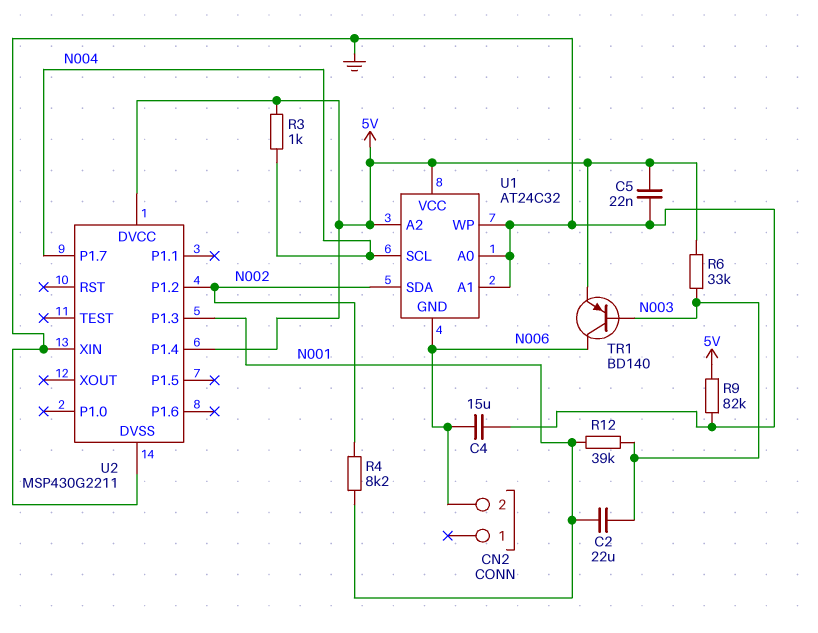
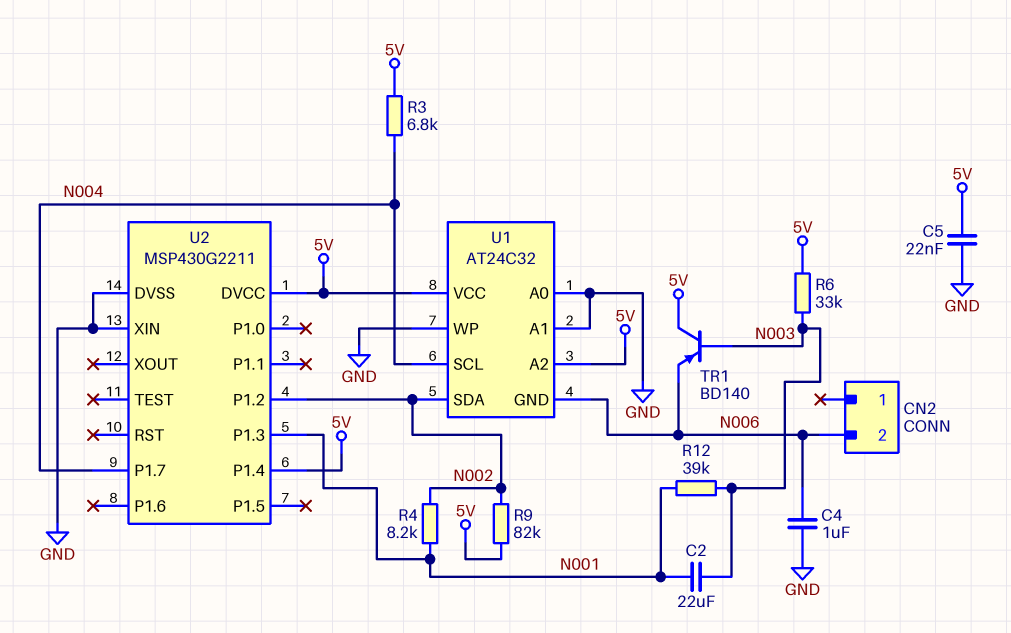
C4: 15uF (GND, N006) -> 1uF (GND, N006)
R3: 1k (5V, N004) -> 6.8k (5V, N004)
R9: 82k (5V, GND) -> 82k (5V, N002)
TR1: PNP BD140 (B N003, C N006, E 5V) -> PNP BD140 (B N003, C 5V, E N006)

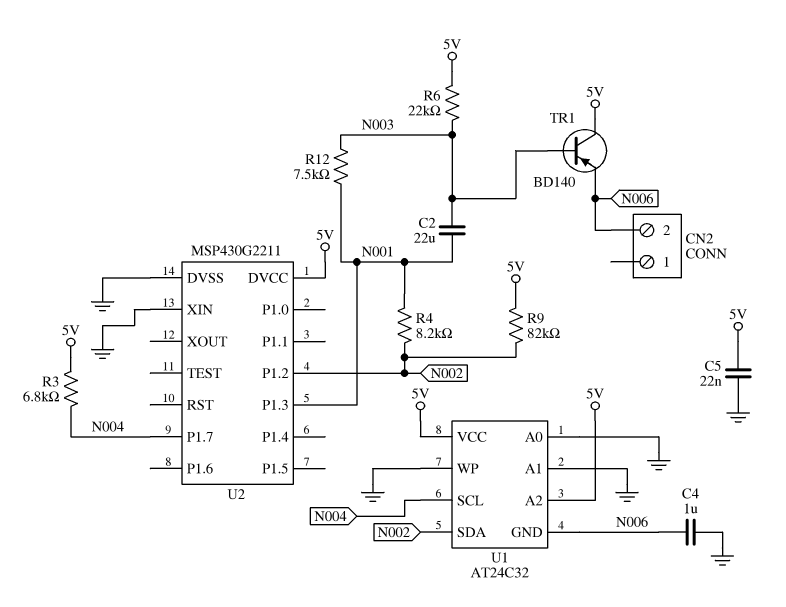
R6: 33k (5V, N003) -> 22k (5V, N003)
R12: 39k (N001, N003) -> 7.5k (N001, N003)
U2 pin P1.4: 5V -> none

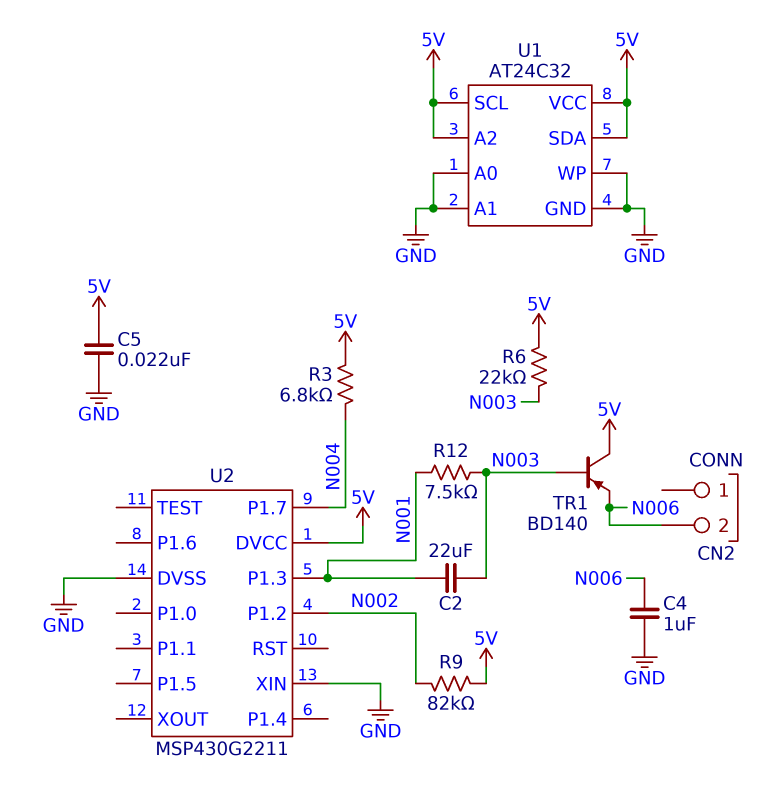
R4: 8.2k (N001, N002) -> none
U1 pin GND: N006 -> GND
U1 pin SCL: N004 -> 5V
U1 pin SDA: N002 -> 5V

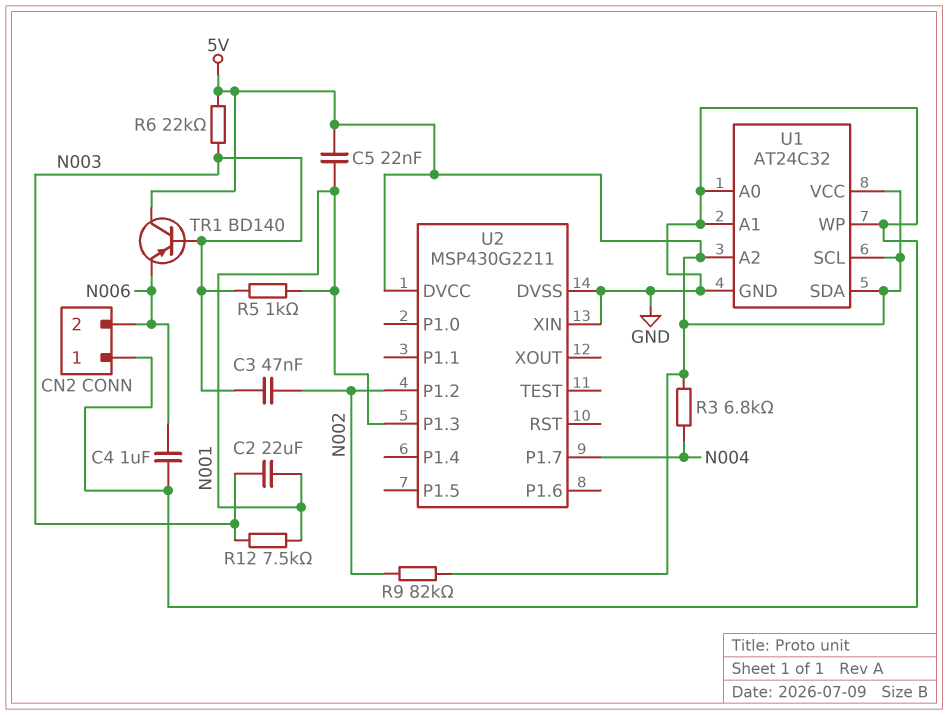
C3: none -> 47nF (N002, N003)
C5: 22nF (5V, GND) -> 22nF (5V, N001)
CN2 pin 1: none -> GND
R5: none -> 1k (N001, N003)

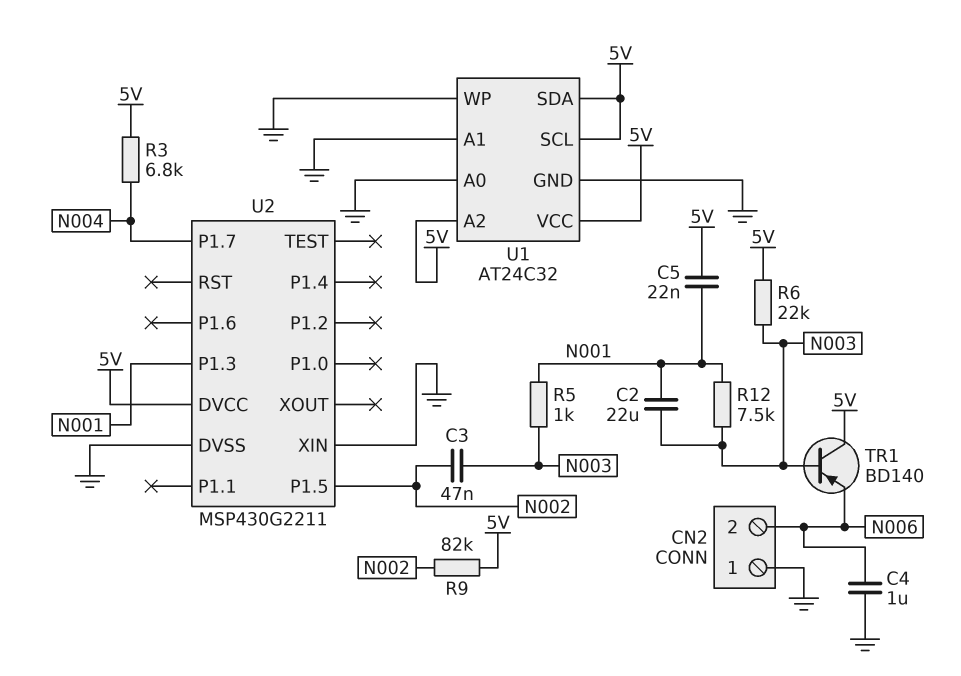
U2 pin P1.2: N002 -> none
U2 pin P1.5: none -> N002

